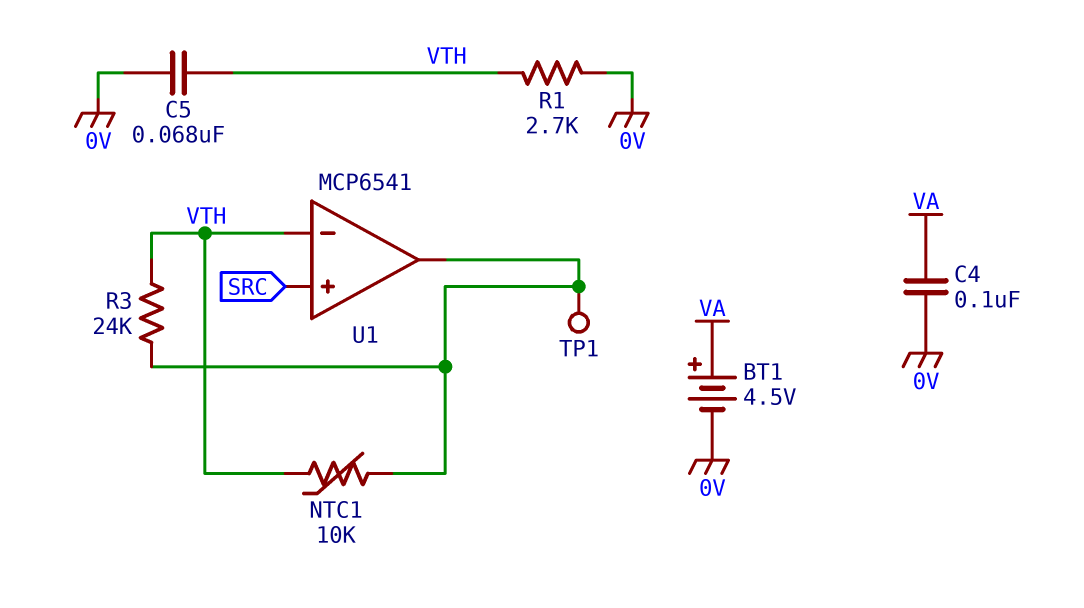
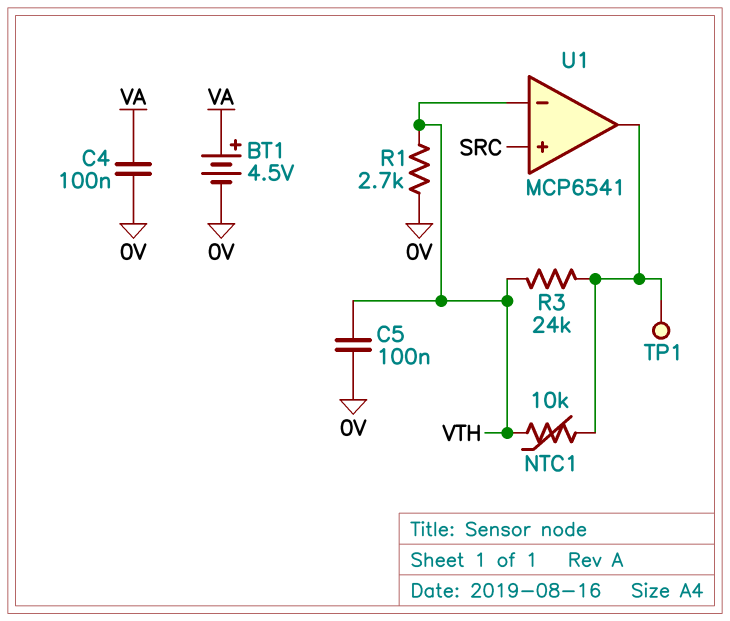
C5: 68nF (0V, VTH) -> 100nF (0V, VTH)

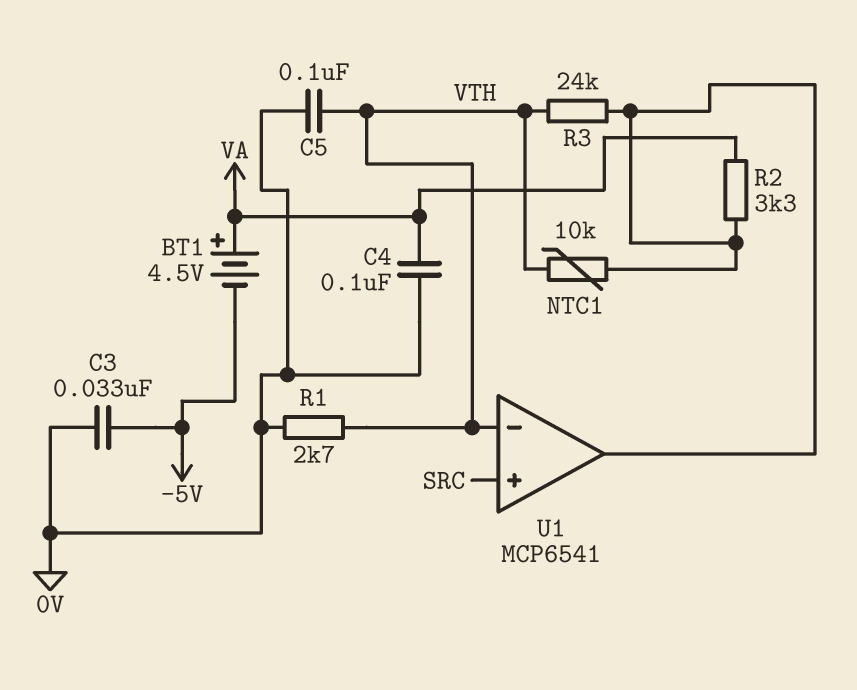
BT1: 4.5V (plus VA, minus 0V) -> 4.5V (plus VA, minus -5V)
C3: none -> 33nF (-5V, 0V)
R2: none -> 3.3k (U1/out, VA)
TP1: test point (U1/out) -> none

